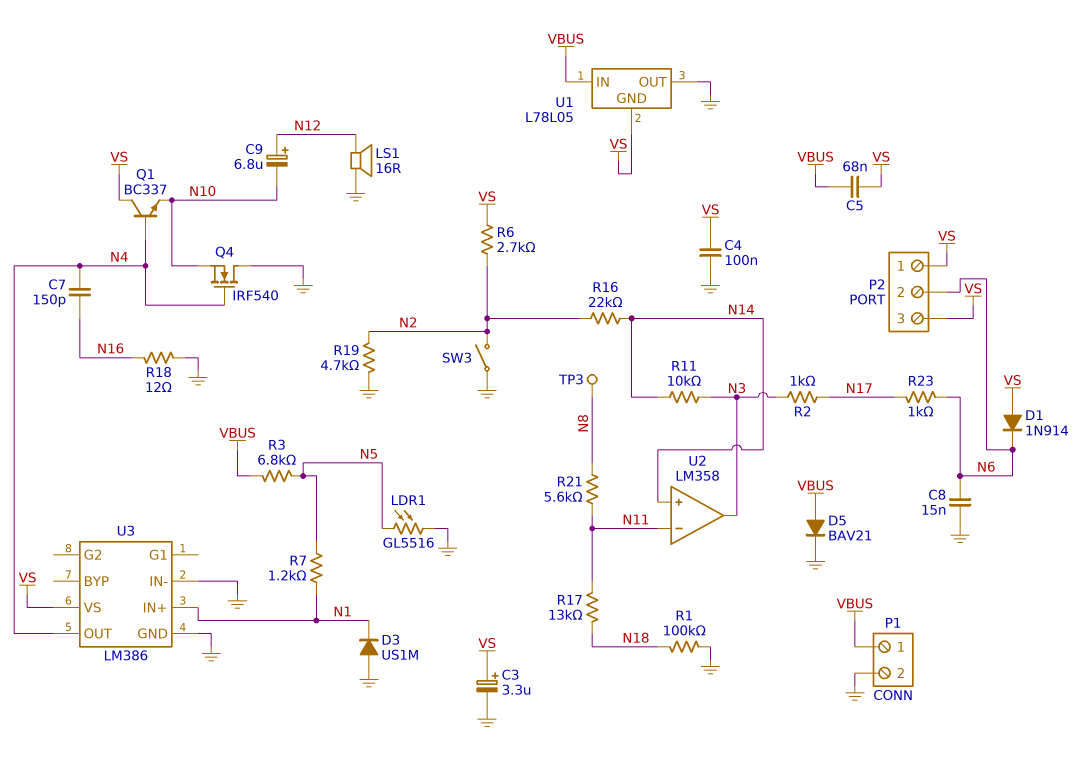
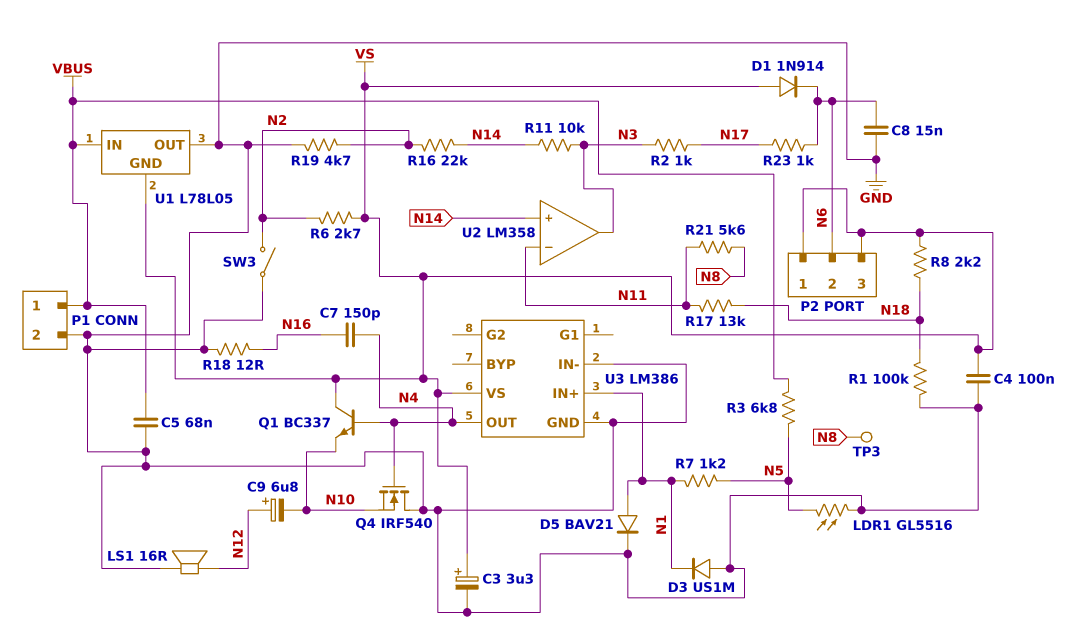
C5: 68nF (VBUS, VS) -> 68nF (GND, VBUS)
D5: diode BAV21 (A VBUS, K GND) -> diode BAV21 (A N1, K GND)
R8: none -> 2.2k (N18, VS)

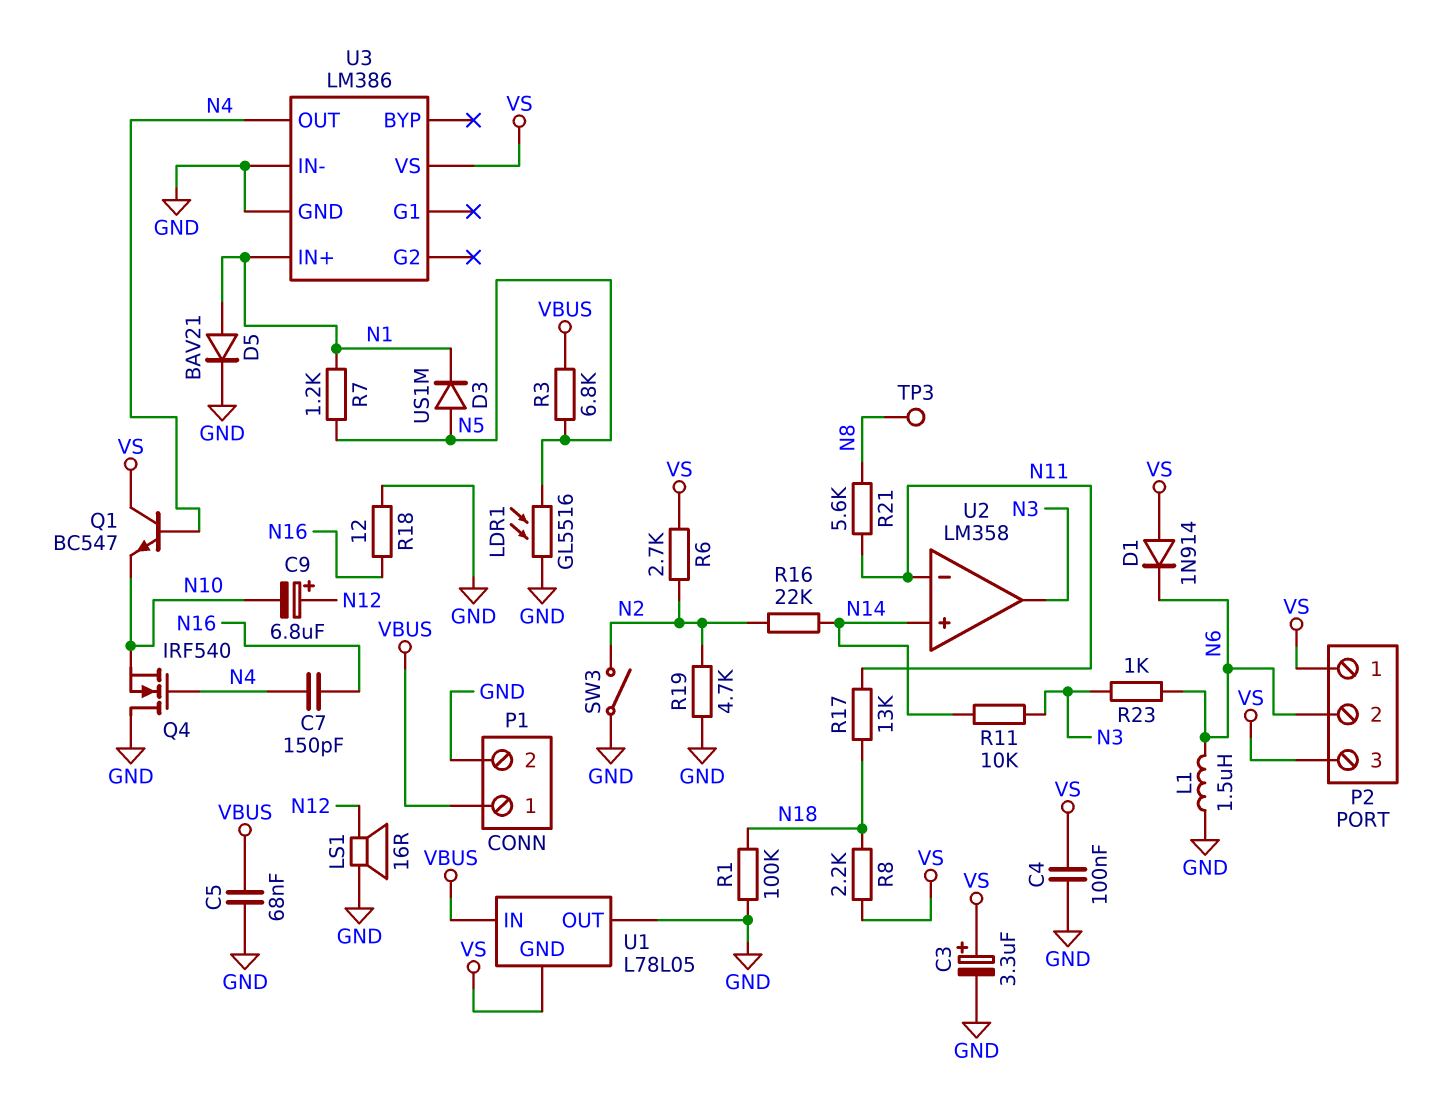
C8: 15nF (GND, N6) -> none
D3: diode US1M (A GND, K N1) -> diode US1M (A N5, K N1)
L1: none -> 1.5uH (GND, N6)
Q1: NPN BC337 (B N4, C VS, E N10) -> NPN BC547 (B N4, C VS, E N10)
R2: 1k (N3, N17) -> none
R23: 1k (N6, N17) -> 1k (N3, N6)

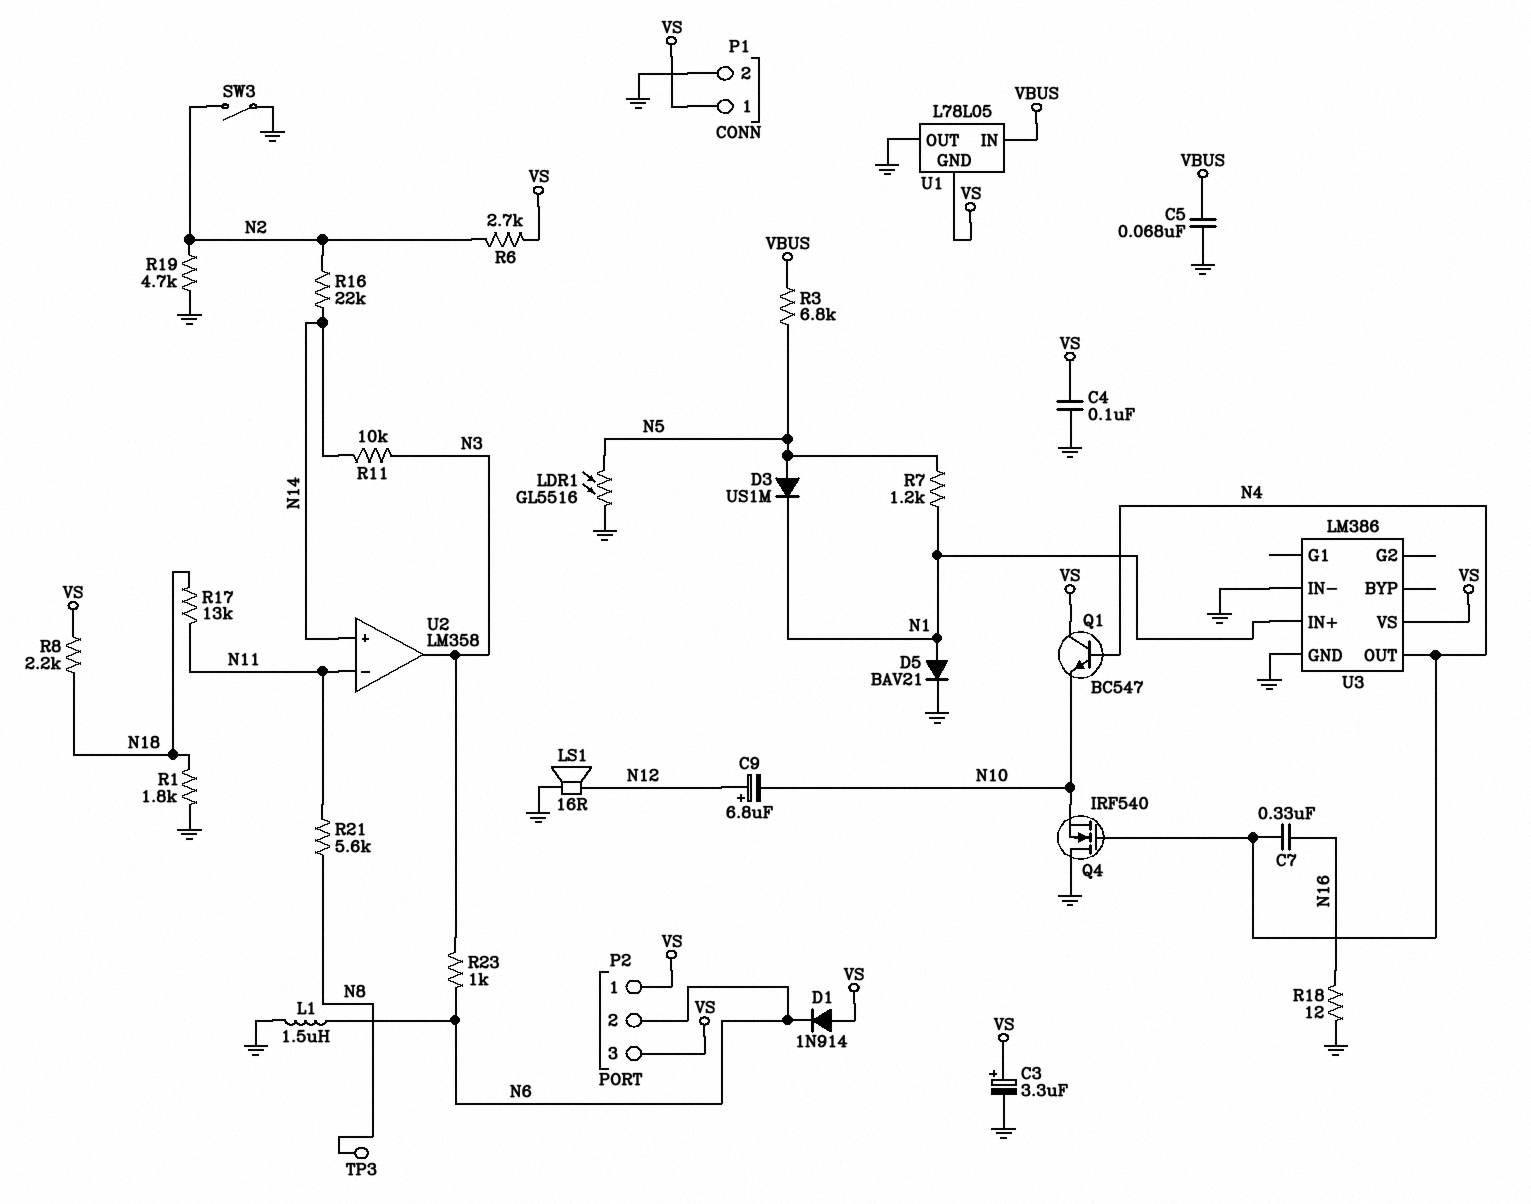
C7: 150pF (N4, N16) -> 330nF (N4, N16)
P1 pin 1: VBUS -> VS
R1: 100k (GND, N18) -> 1.8k (GND, N18)

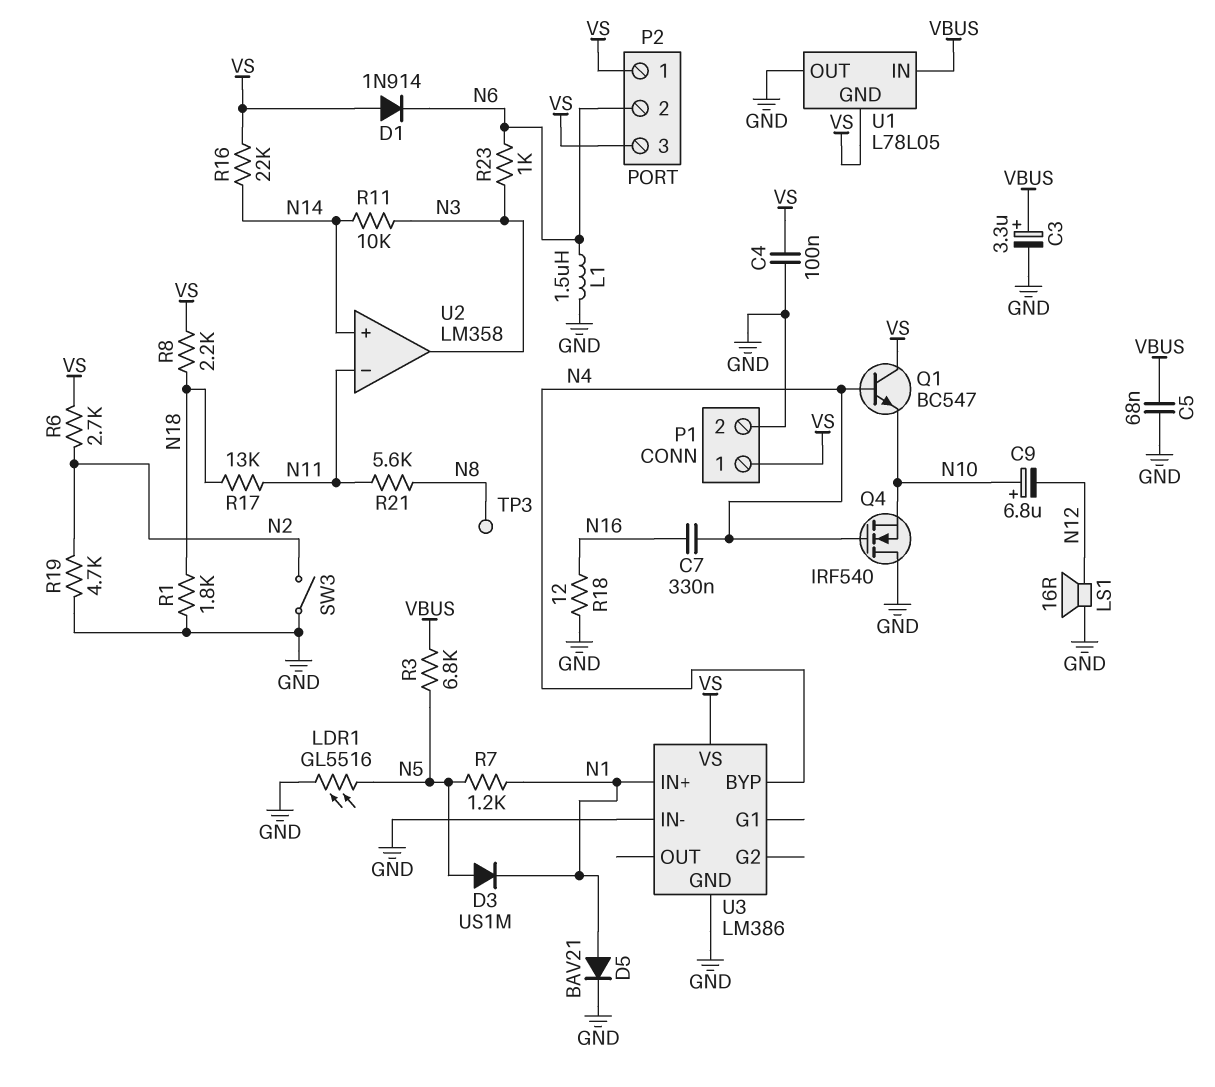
C3: 3.3uF (plus VS, minus GND) -> 3.3uF (plus VBUS, minus GND)
C9: 6.8uF (plus N12, minus N10) -> 6.8uF (plus N10, minus N12)
R16: 22k (N2, N14) -> 22k (N14, VS)
U3 pin BYP: none -> N4
U3 pin OUT: N4 -> none

